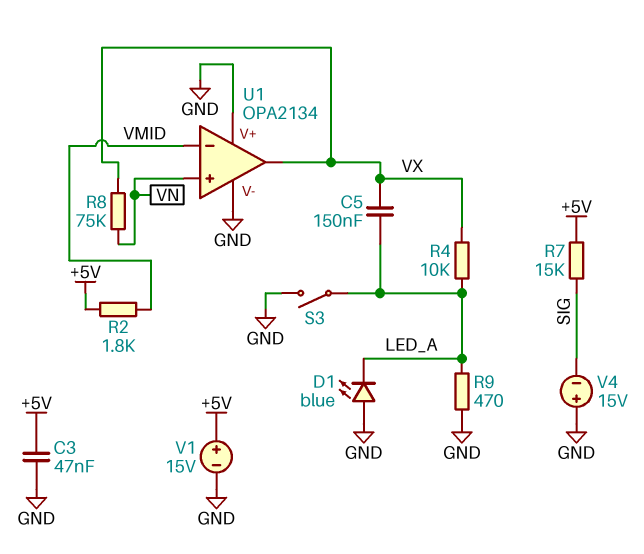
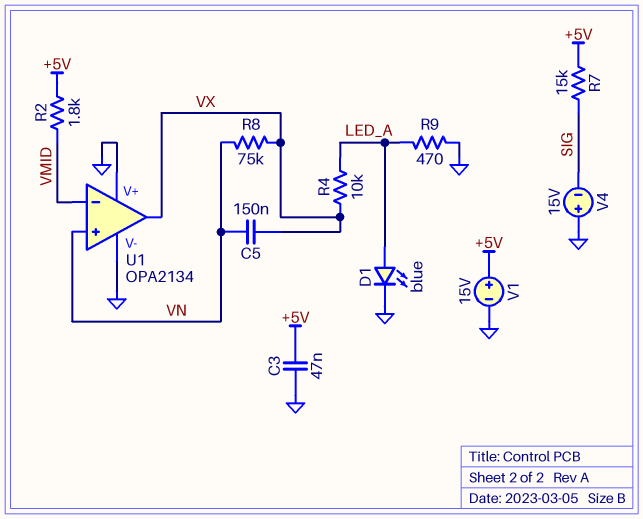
C5: 150nF (LED_A, VX) -> 150nF (VN, VX)
D1: LED blue (A GND, K LED_A) -> LED blue (A LED_A, K GND)
S3: switch (GND, LED_A) -> none

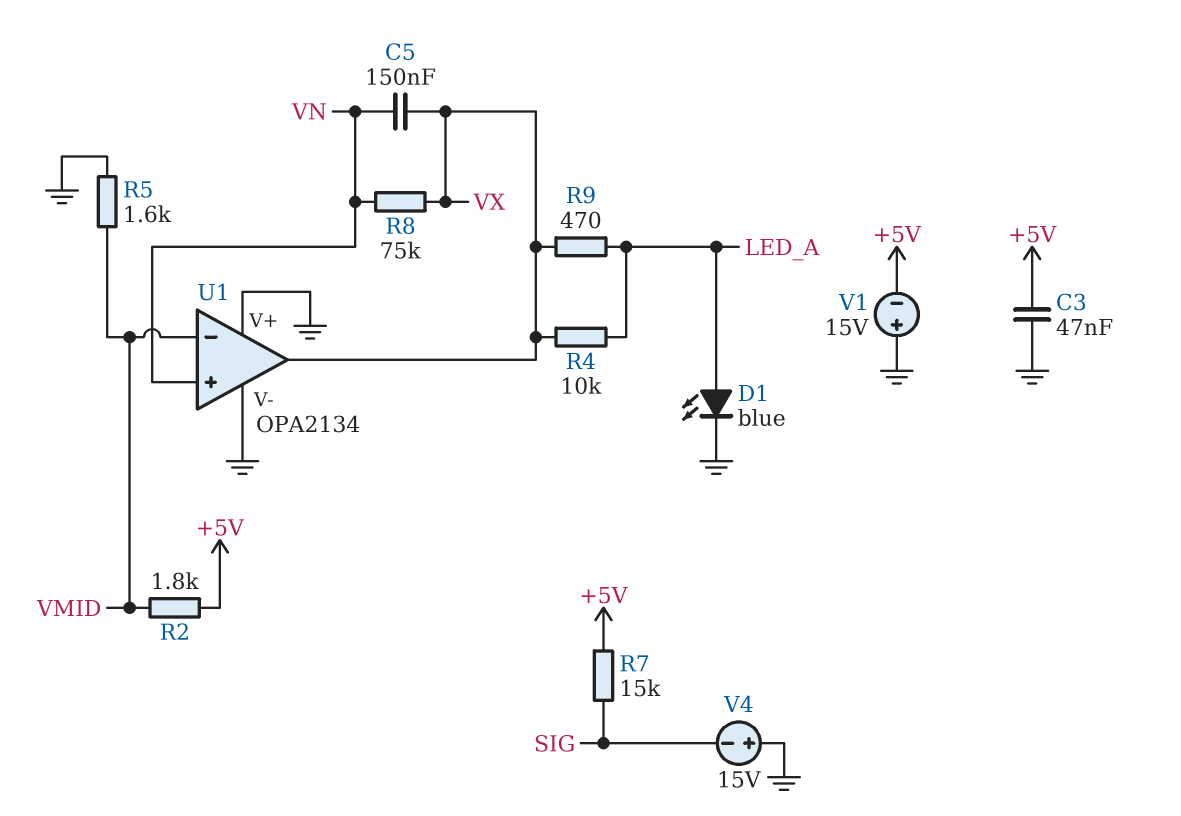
R5: none -> 1.6k (GND, VMID)
R9: 470 (GND, LED_A) -> 470 (LED_A, VX)
V1: 15V (plus +5V, minus GND) -> 15V (plus GND, minus +5V)

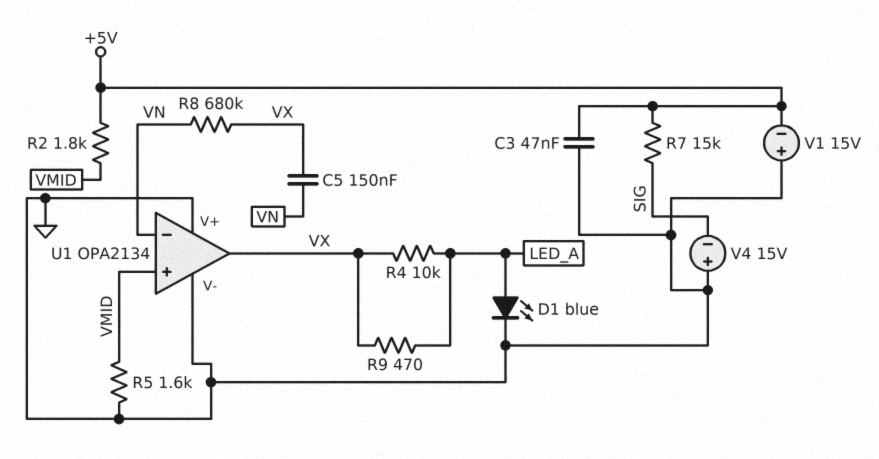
R8: 75k (VN, VX) -> 680k (VN, VX)
U1 pin in+: VN -> VMID
U1 pin in-: VMID -> VN

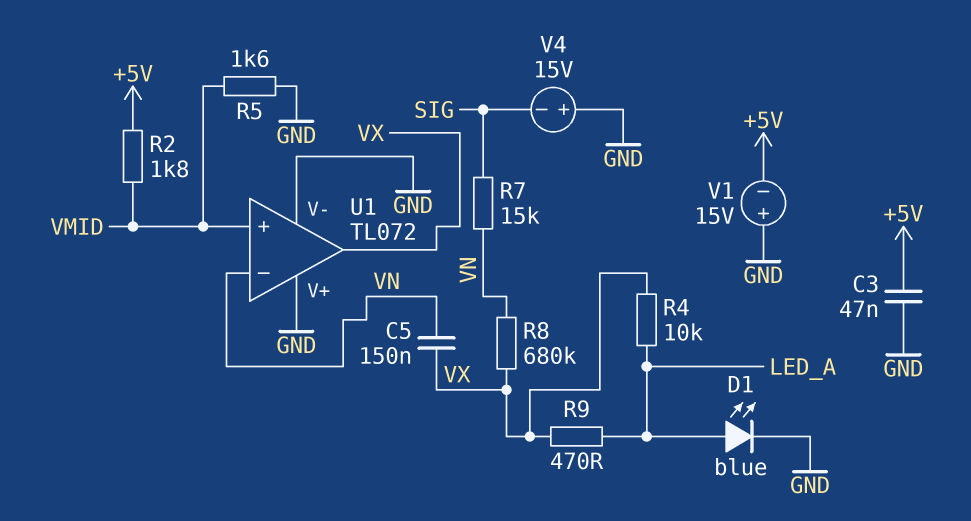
R7: 15k (+5V, SIG) -> 15k (SIG, VN)
U1: OPA2134 -> TL072

